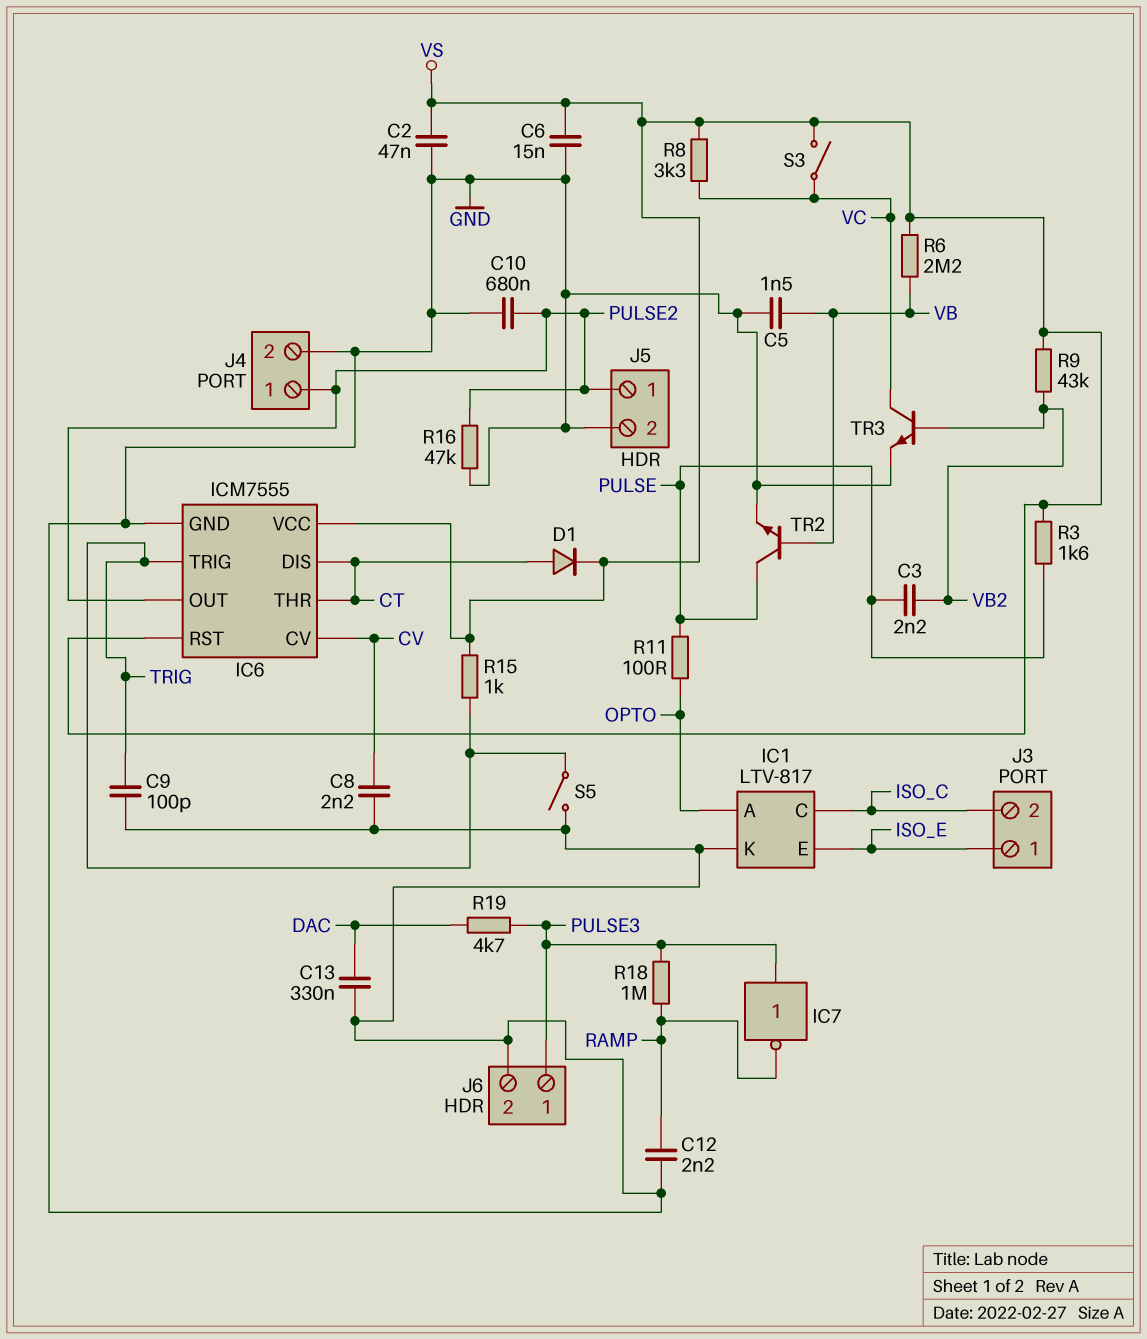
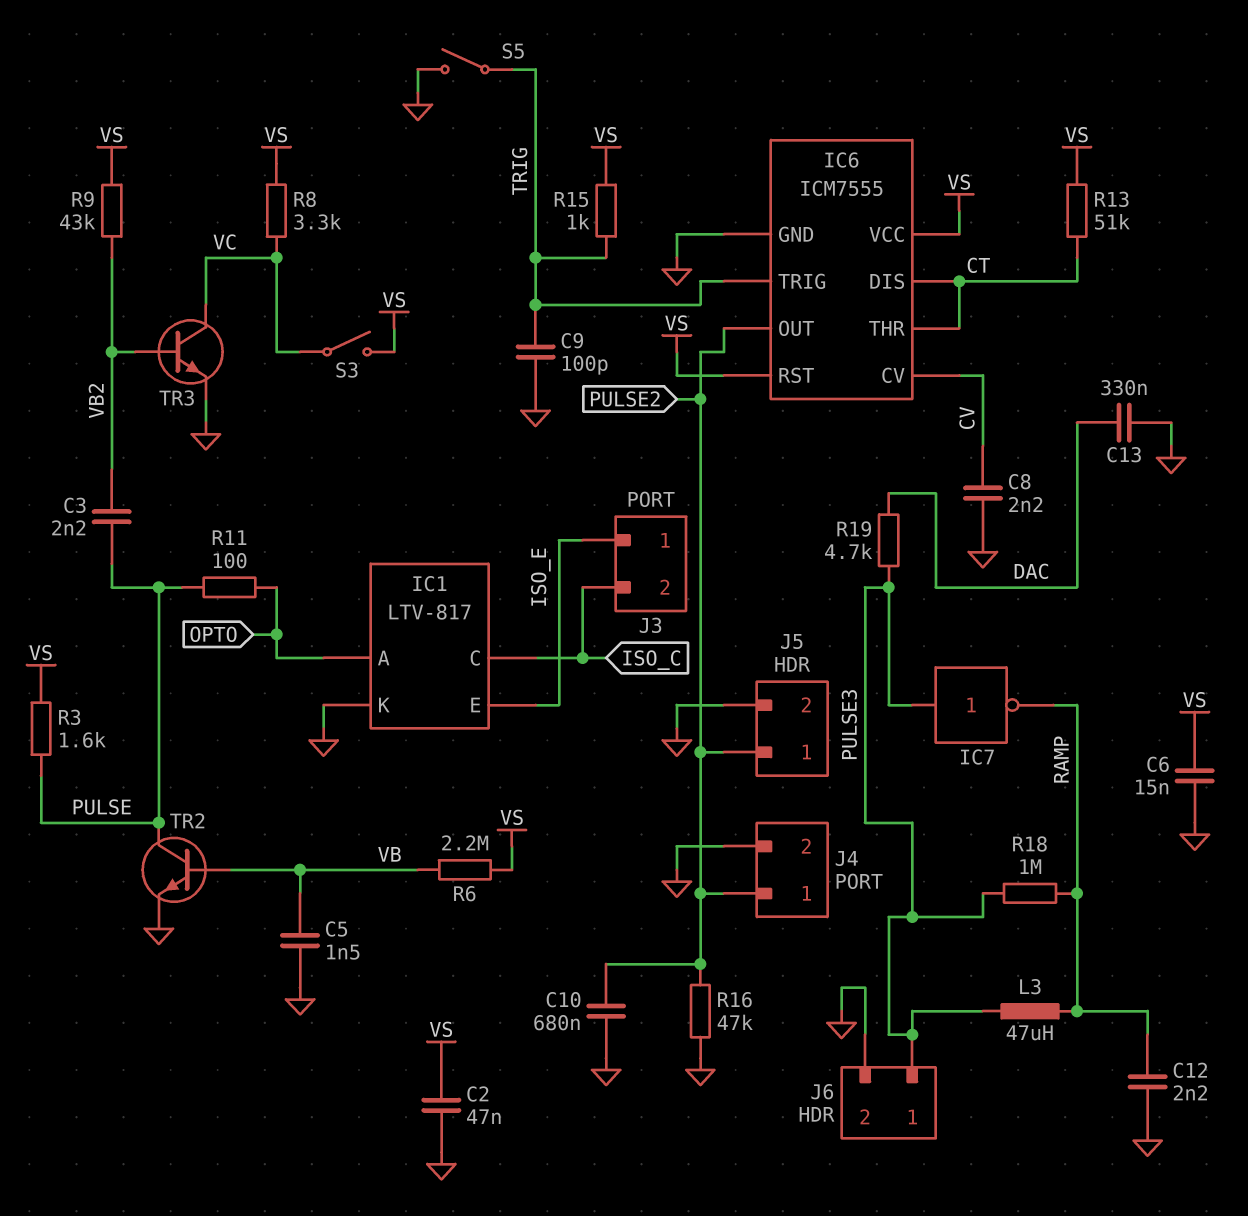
D1: diode (A CT, K VS) -> none
L3: none -> 47uH (PULSE3, RAMP)
R13: none -> 51k (CT, VS)

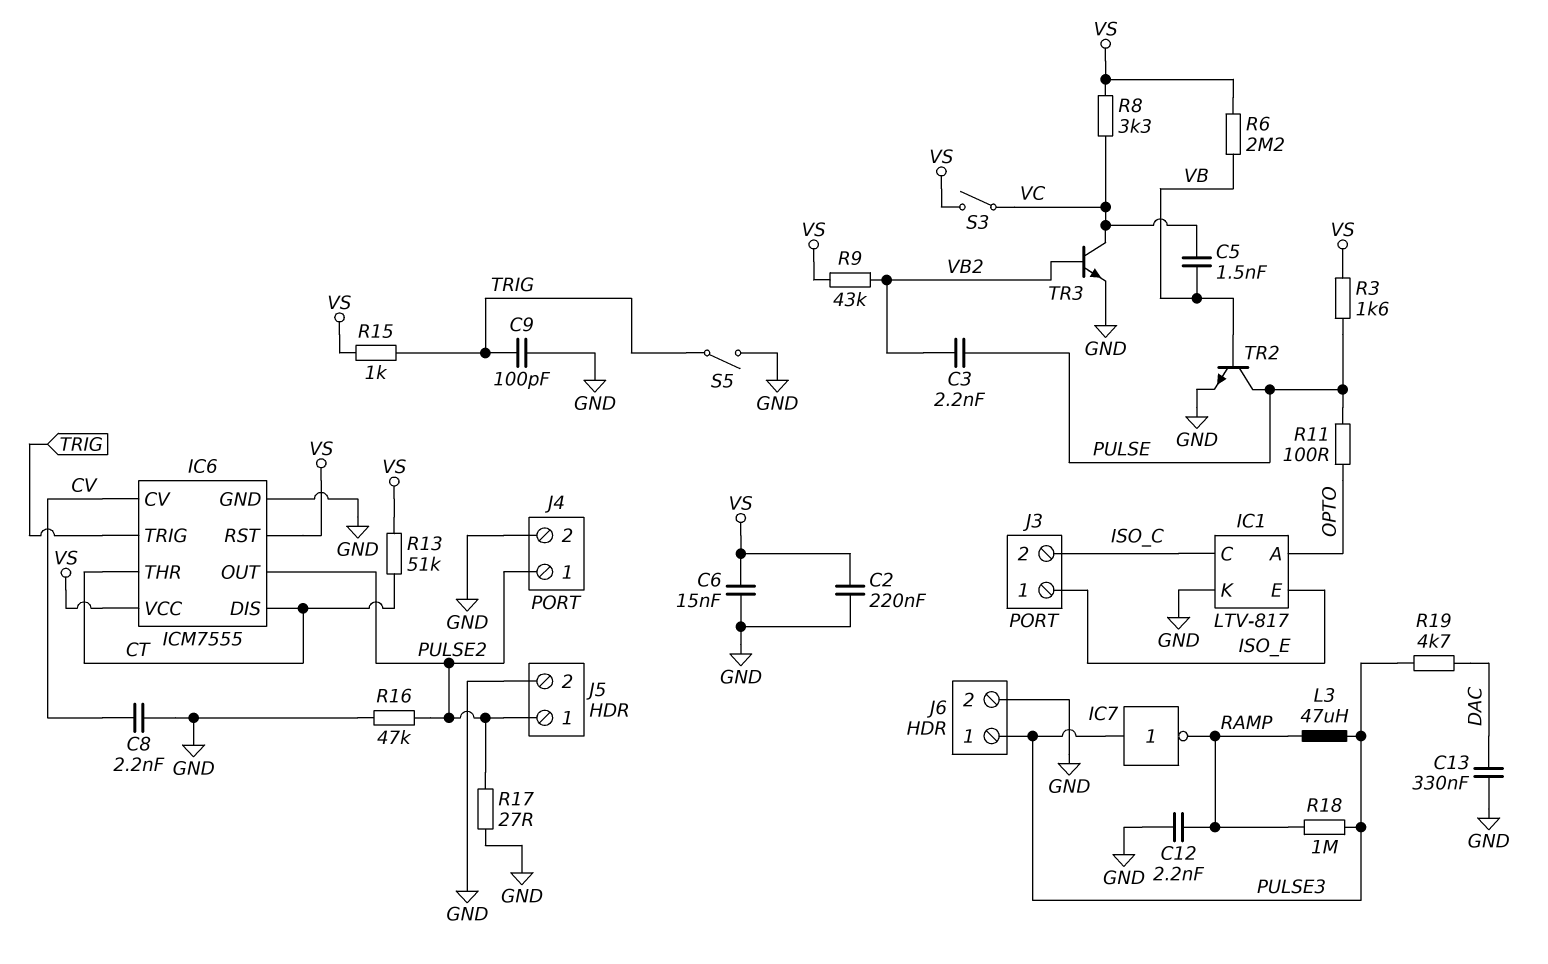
C2: 47nF (GND, VS) -> 220nF (GND, VS)
C5: 1.5nF (GND, VB) -> 1.5nF (VB, VC)
C10: 680nF (GND, PULSE2) -> none
R17: none -> 27 (GND, PULSE2)

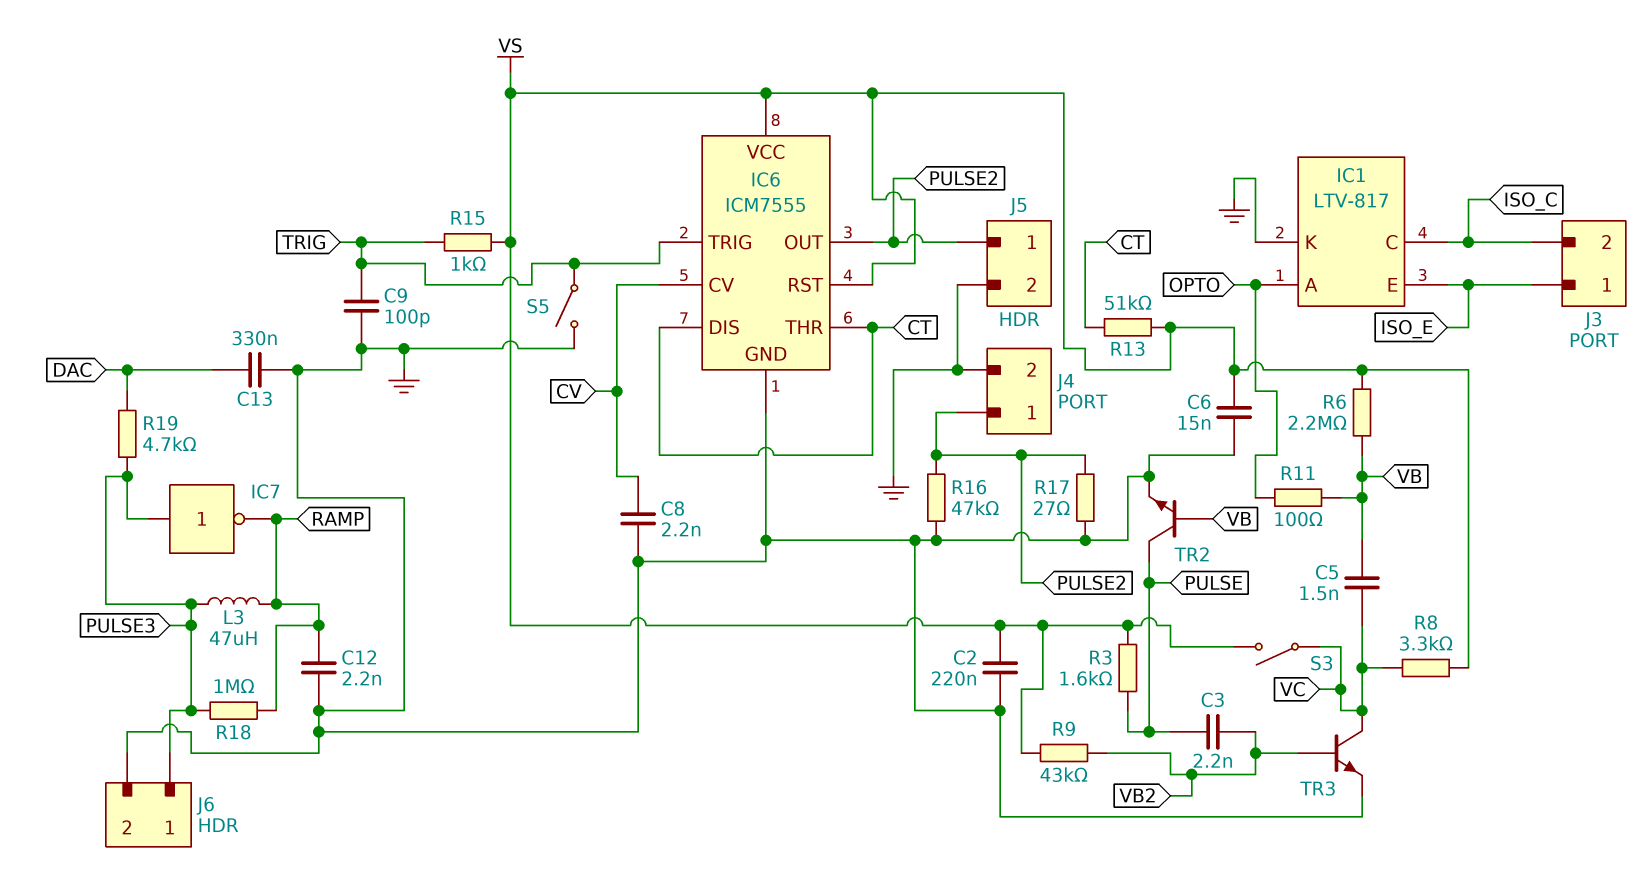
R11: 100 (OPTO, PULSE) -> 100 (OPTO, VB)

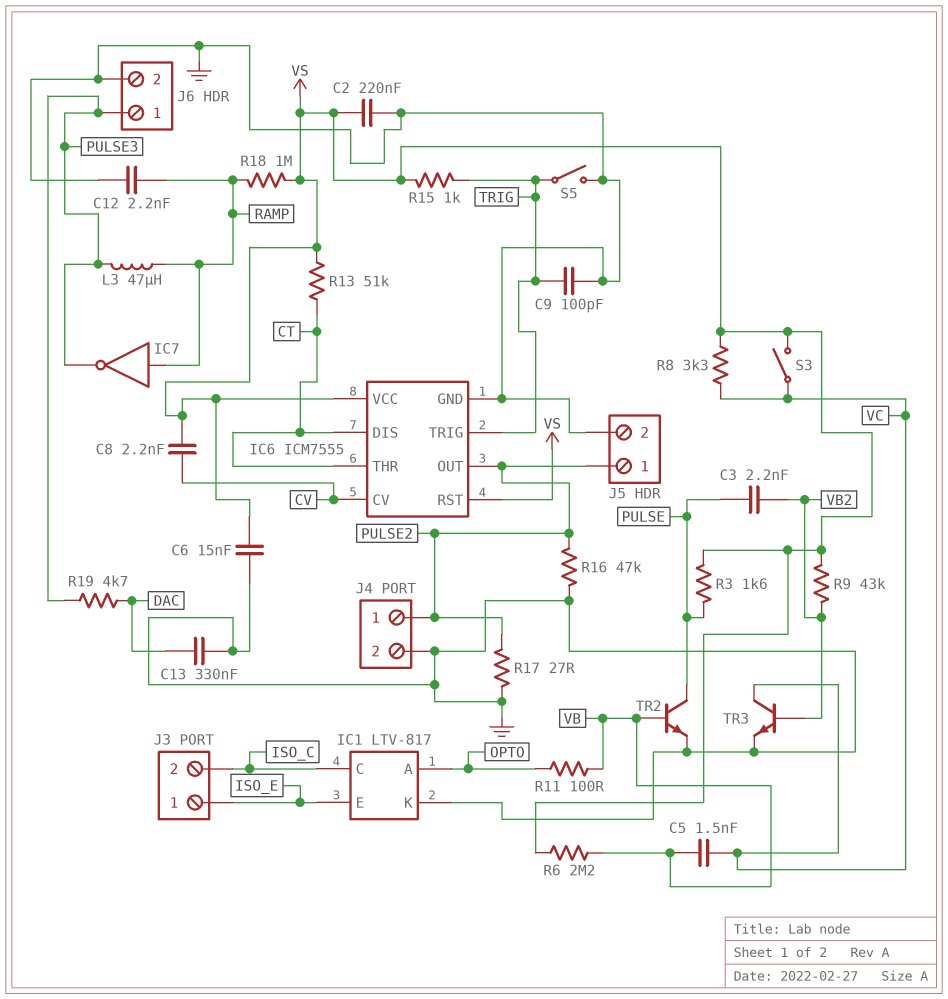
C8: 2.2nF (CV, GND) -> 2.2nF (CV, VS)
IC7: NOT (in PULSE3, out RAMP) -> NOT (in RAMP, out PULSE3)
R18: 1M (PULSE3, RAMP) -> 1M (RAMP, VS)

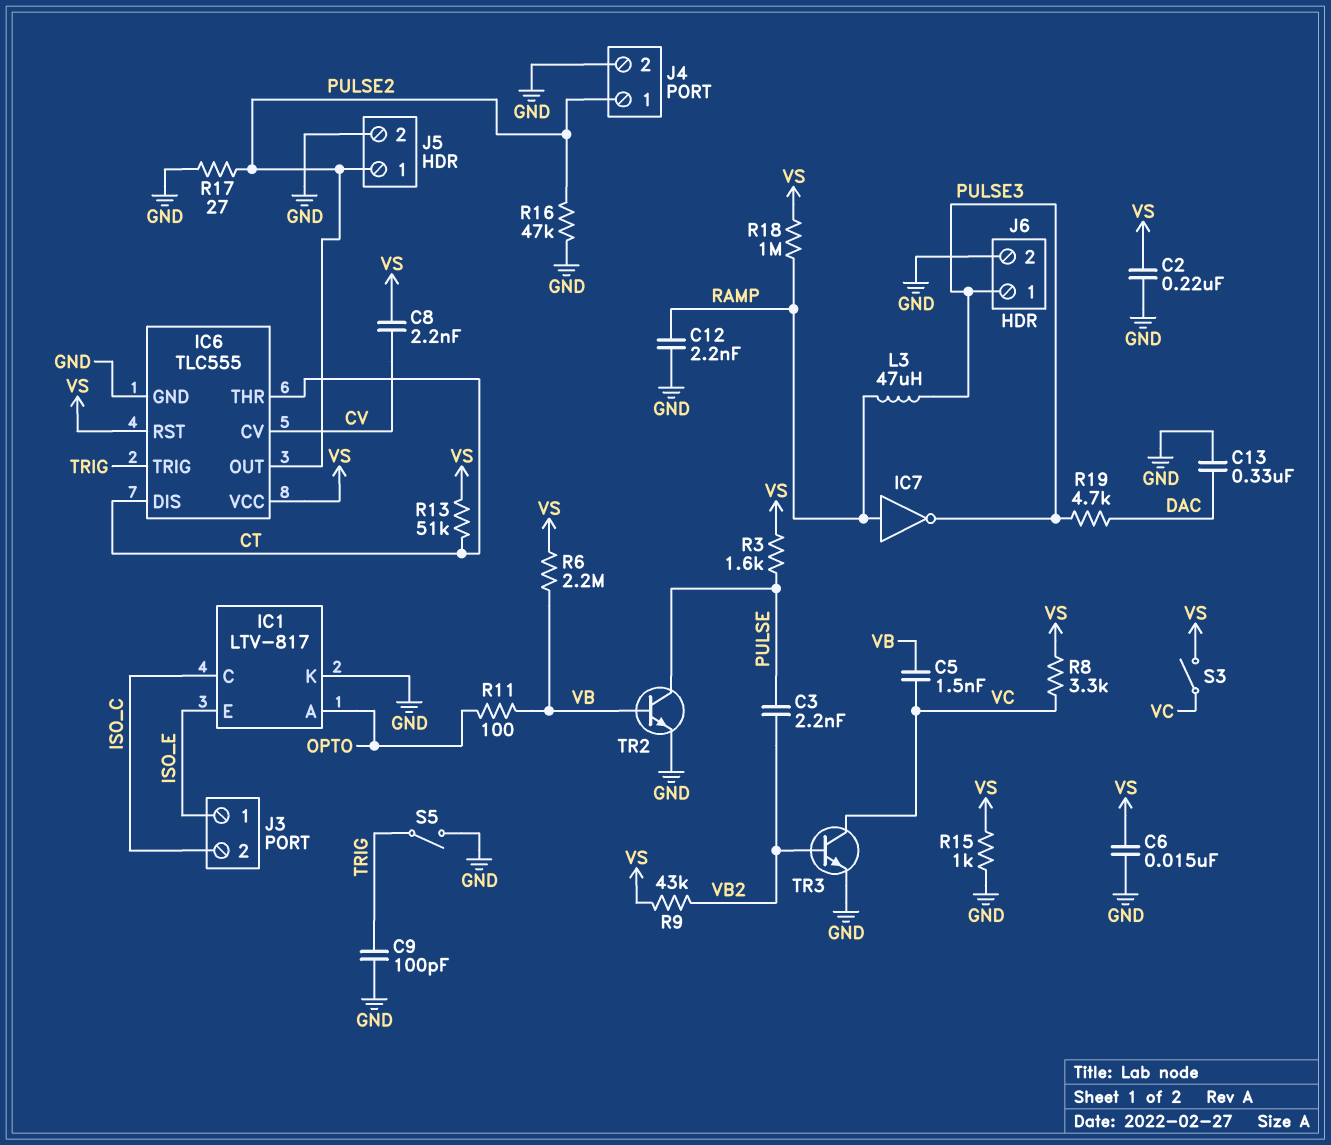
IC6: ICM7555 -> TLC555
R15: 1k (TRIG, VS) -> 1k (GND, VS)

